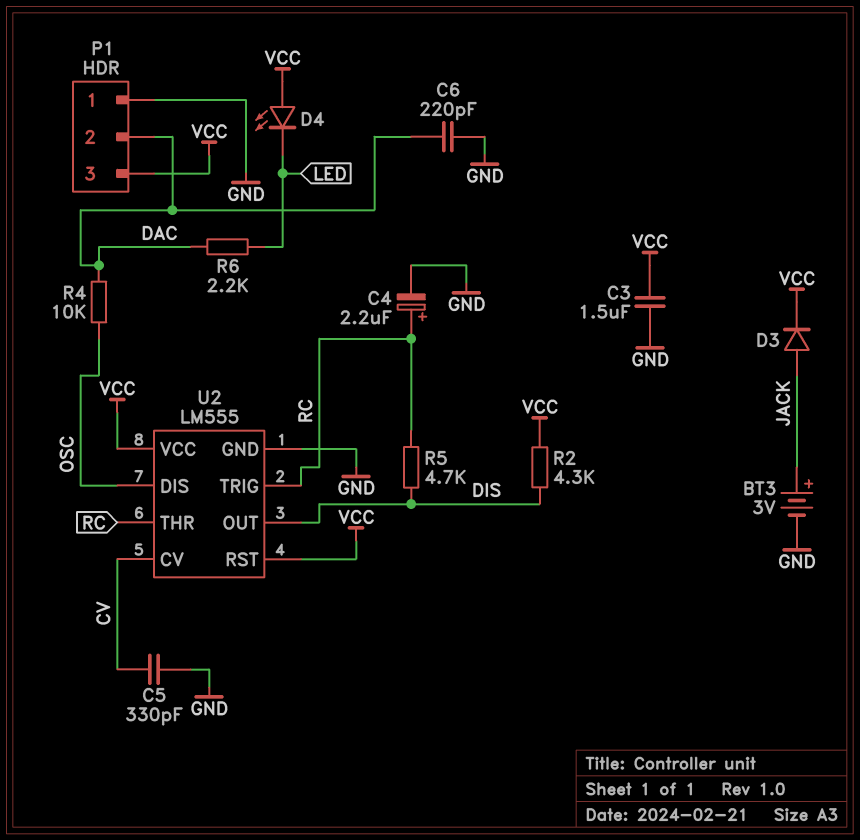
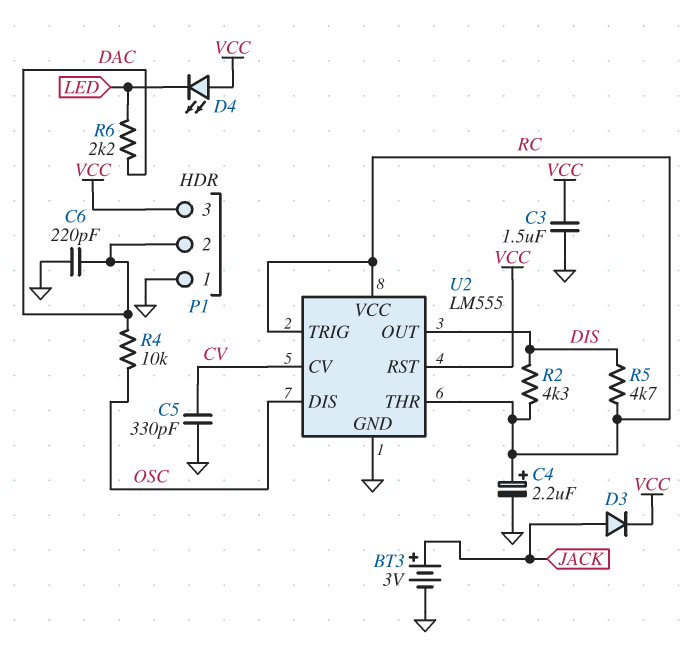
R2: 4.3k (DIS, VCC) -> 4.3k (DIS, RC)
U2 pin VCC: VCC -> RC

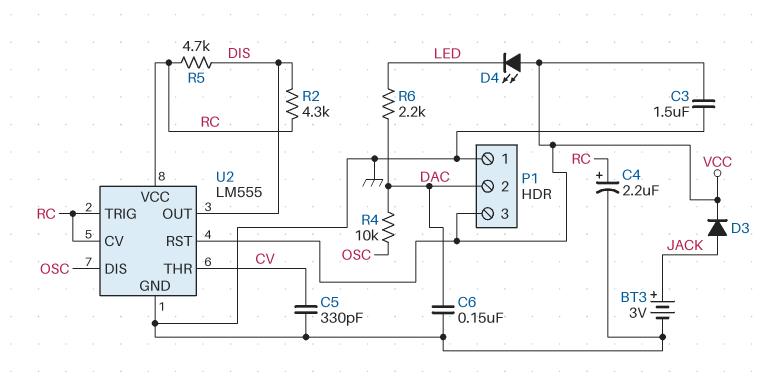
C6: 220pF (DAC, GND) -> 150nF (DAC, GND)
U2 pin CV: CV -> RC
U2 pin THR: RC -> CV

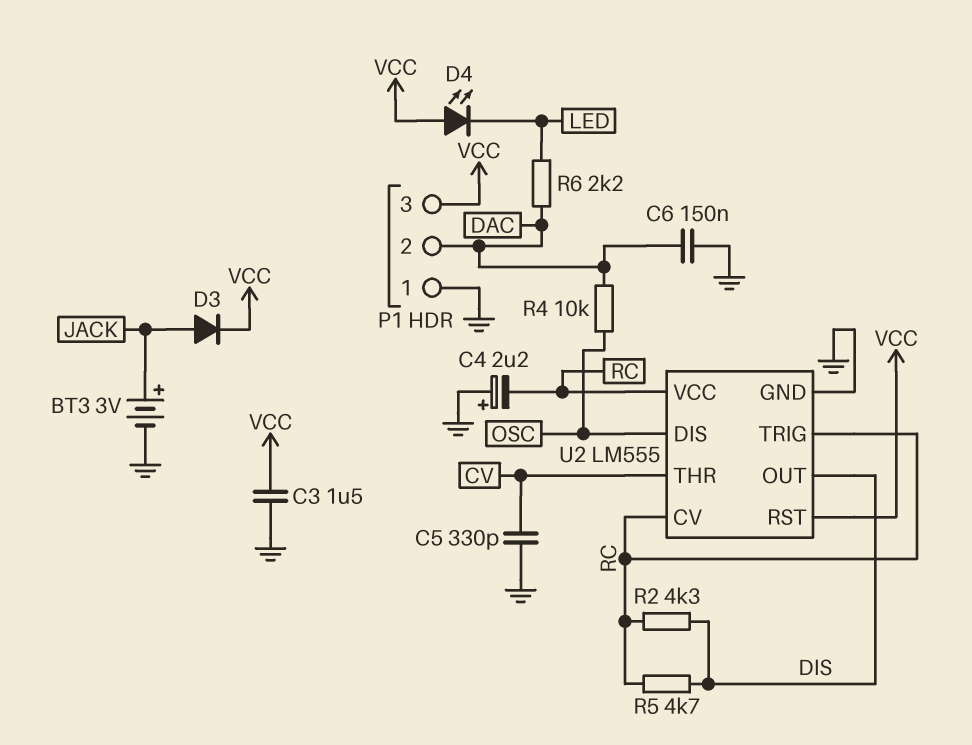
C4: 2.2uF (plus RC, minus GND) -> 2.2uF (plus GND, minus RC)

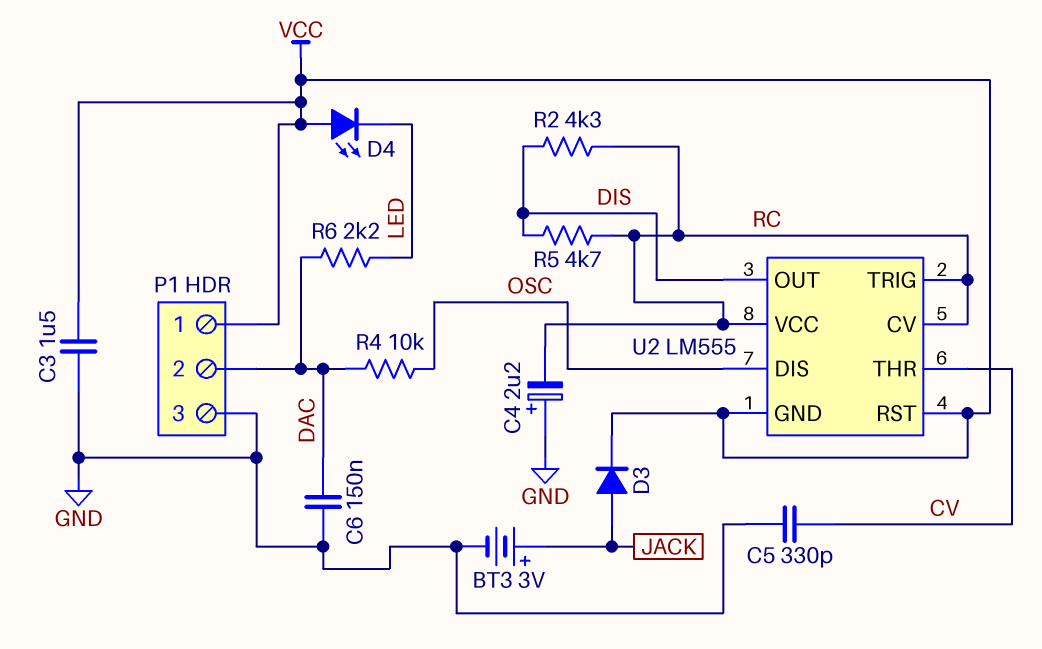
P1 pin 1: GND -> VCC
P1 pin 3: VCC -> GND
U2 pin GND: GND -> VCC

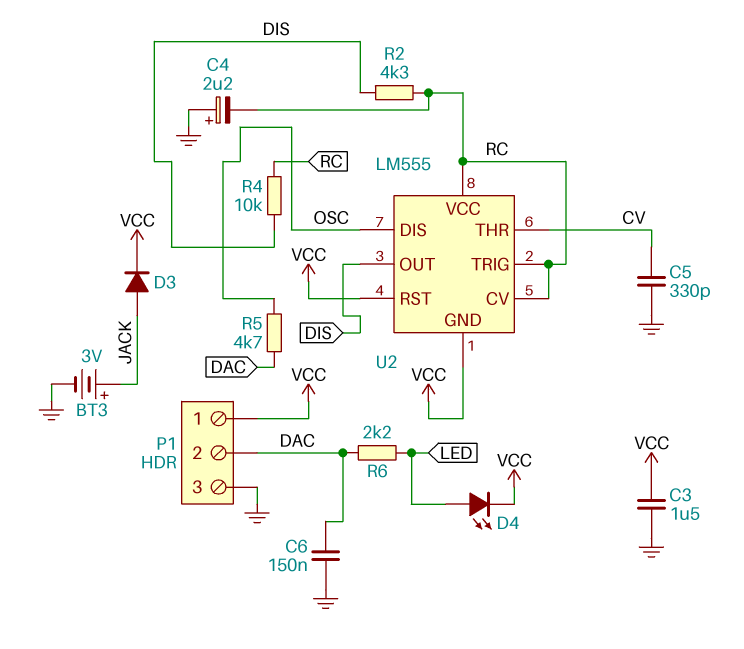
D4: LED (A VCC, K LED) -> LED (A LED, K VCC)
R4: 10k (DAC, OSC) -> 10k (DIS, RC)
R5: 4.7k (DIS, RC) -> 4.7k (DAC, OSC)

